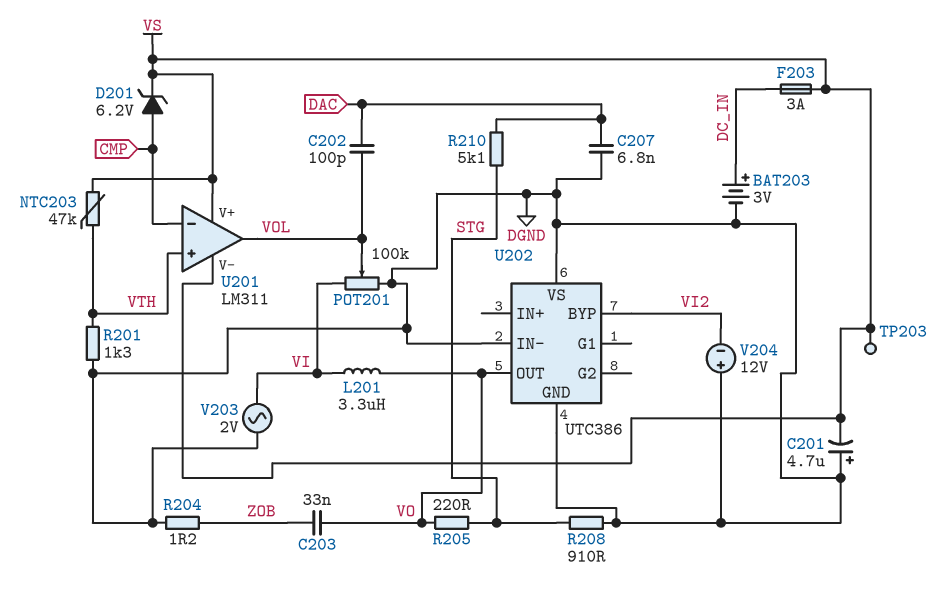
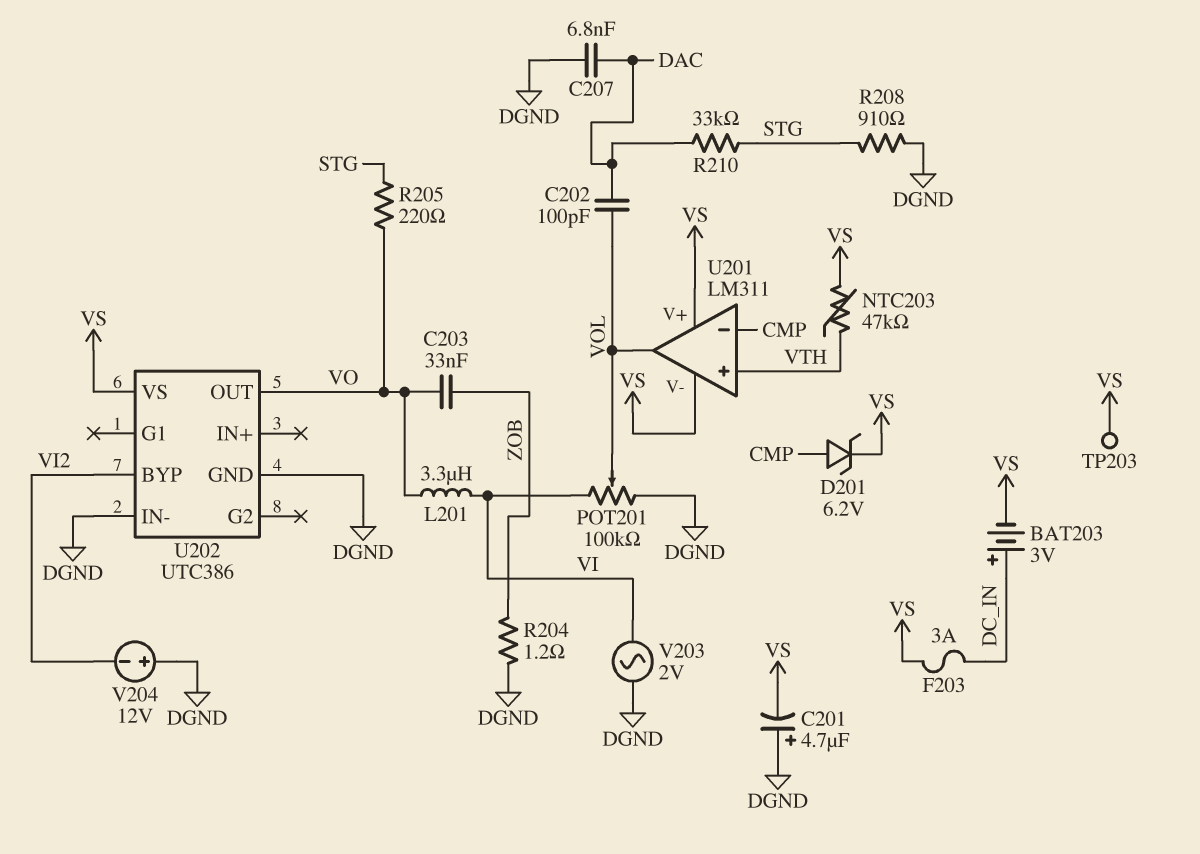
BAT203: 3V (plus DC_IN, minus DGND) -> 3V (plus DC_IN, minus VS)
R201: 1.3k (DGND, VTH) -> none
R210: 5.1k (DAC, STG) -> 33k (DAC, STG)
U202 pin VS: DGND -> VS

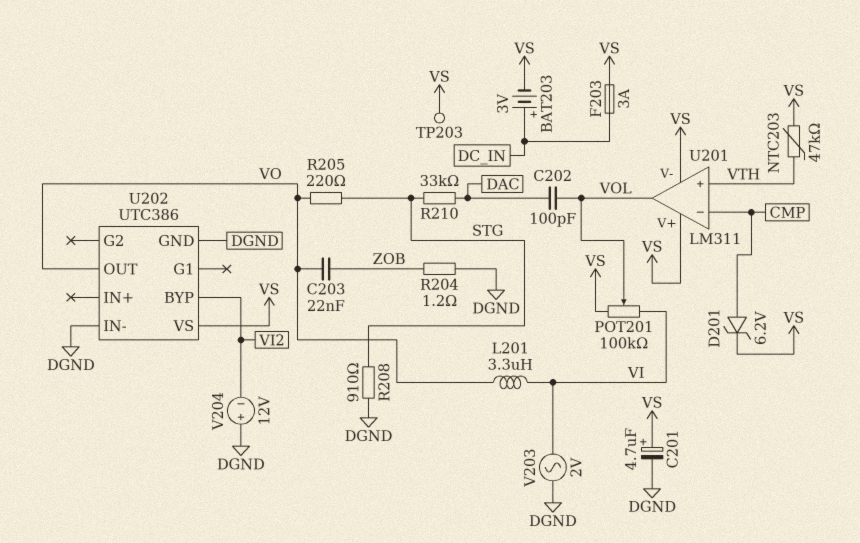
C201: 4.7uF (plus DGND, minus VS) -> 4.7uF (plus VS, minus DGND)
C203: 33nF (VO, ZOB) -> 22nF (VO, ZOB)
C207: 6.8nF (DAC, DGND) -> none
POT201: 100k (DGND, VI, wiper VOL) -> 100k (VI, VS, wiper VOL)

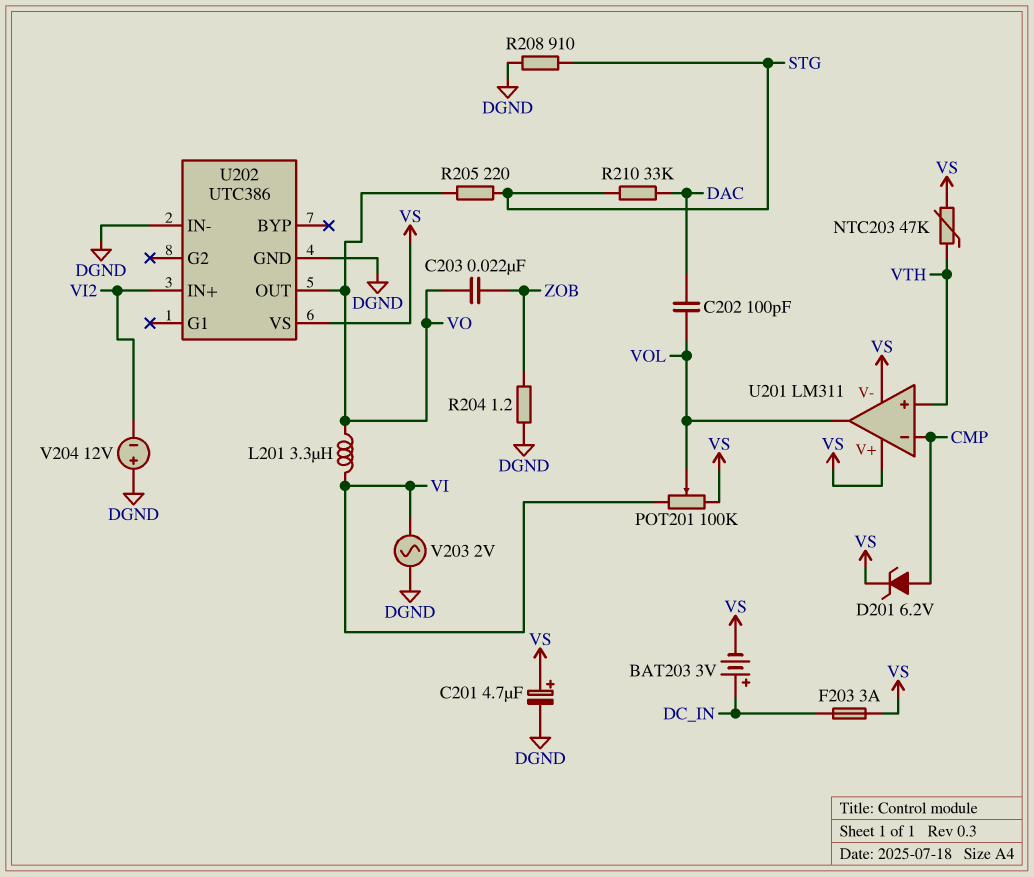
TP203: test point (VS) -> none
U202 pin BYP: VI2 -> none
U202 pin IN+: none -> VI2

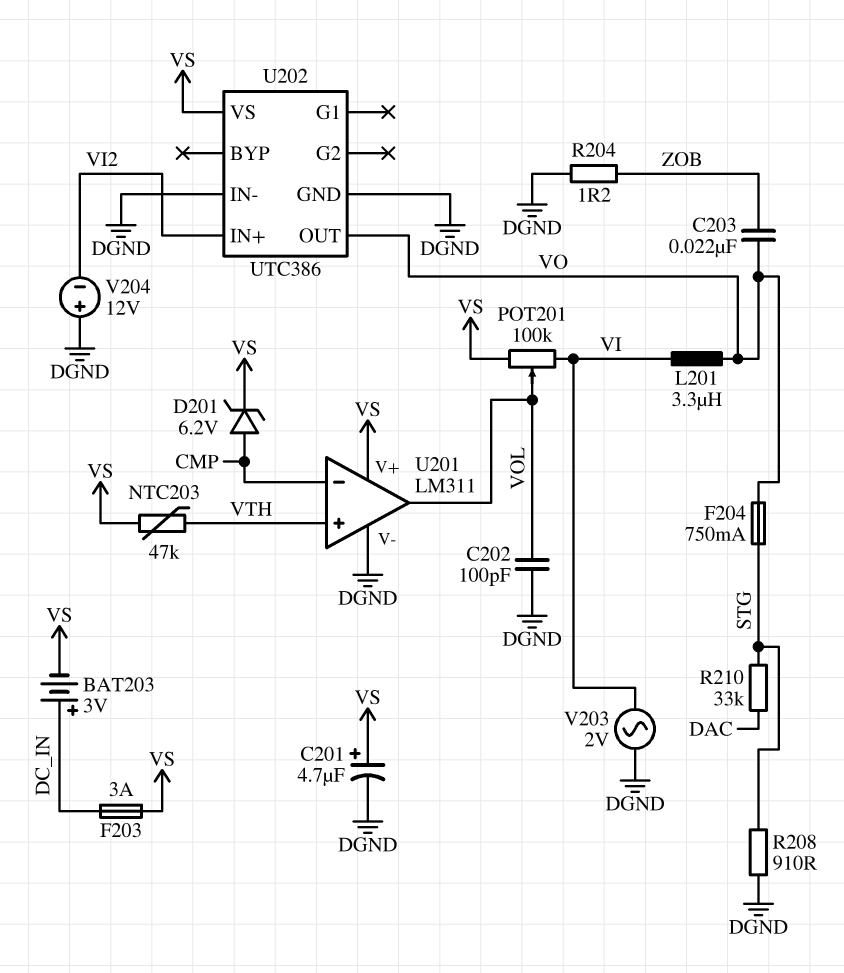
C202: 100pF (DAC, VOL) -> 100pF (DGND, VOL)
F204: none -> 750mA (STG, VO)
R205: 220 (STG, VO) -> none
U201 pin V-: VS -> DGND

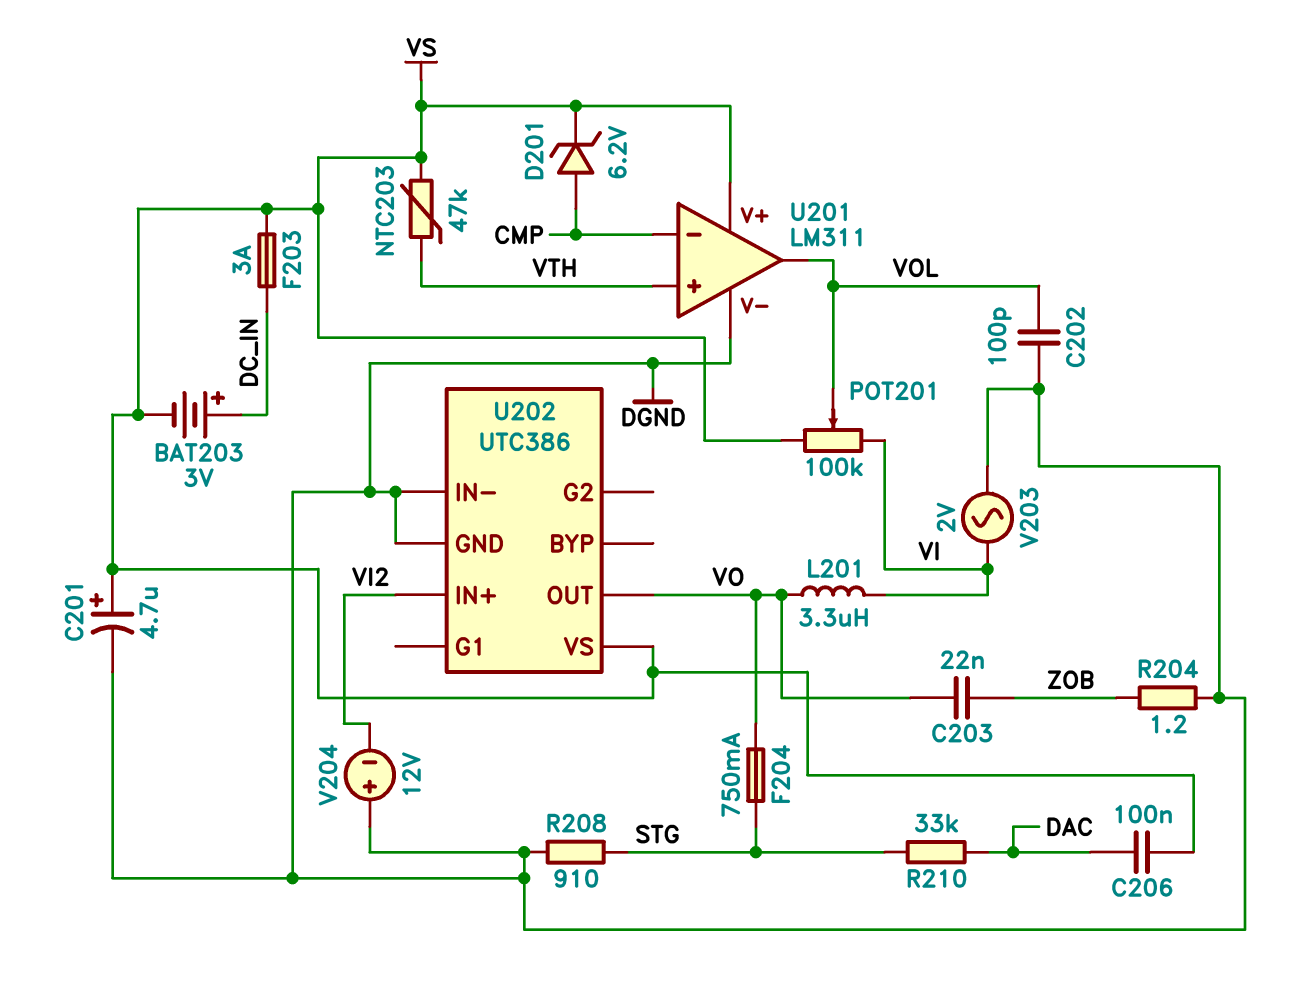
C206: none -> 100nF (DAC, VS)

